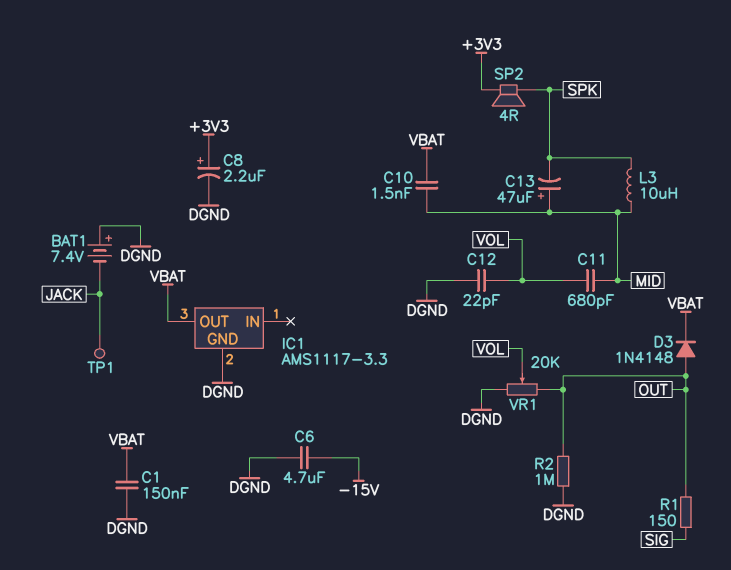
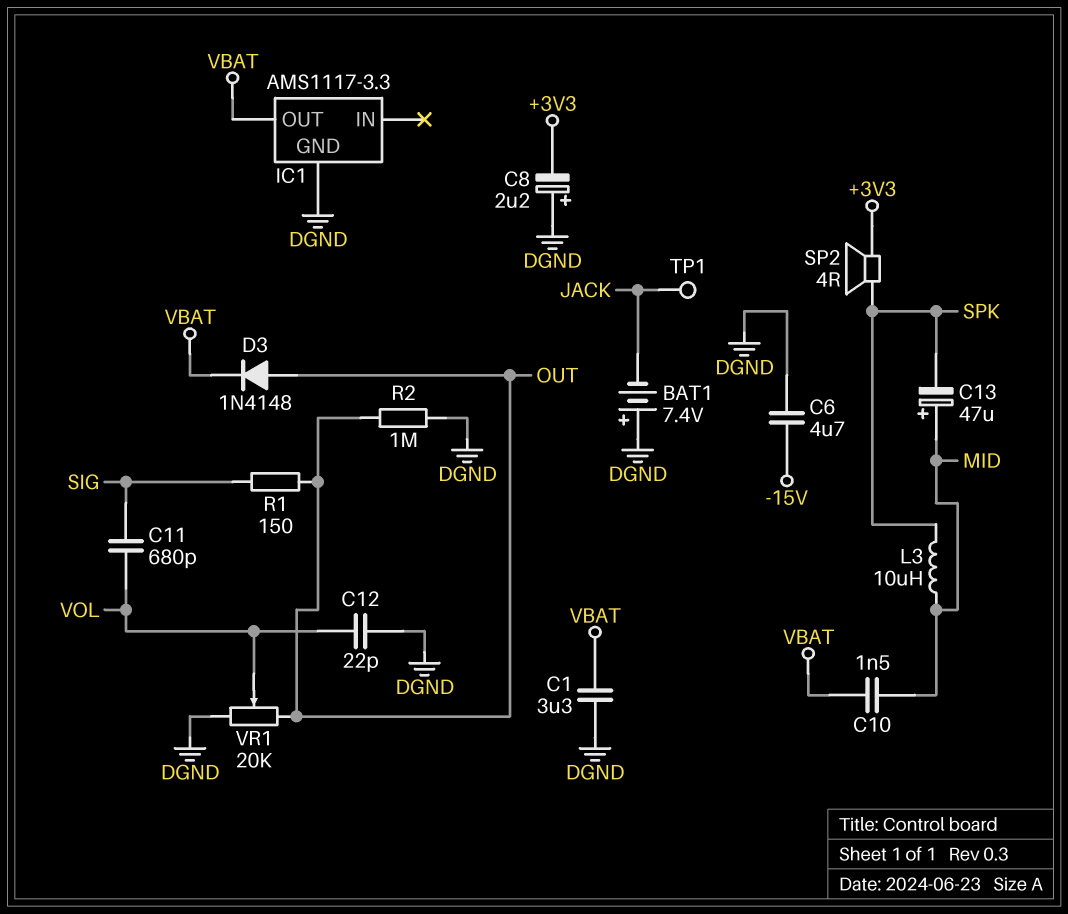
C1: 150nF (DGND, VBAT) -> 3.3uF (DGND, VBAT)
C8: 2.2uF (plus +3V3, minus DGND) -> 2.2uF (plus DGND, minus +3V3)
C11: 680pF (MID, VOL) -> 680pF (SIG, VOL)

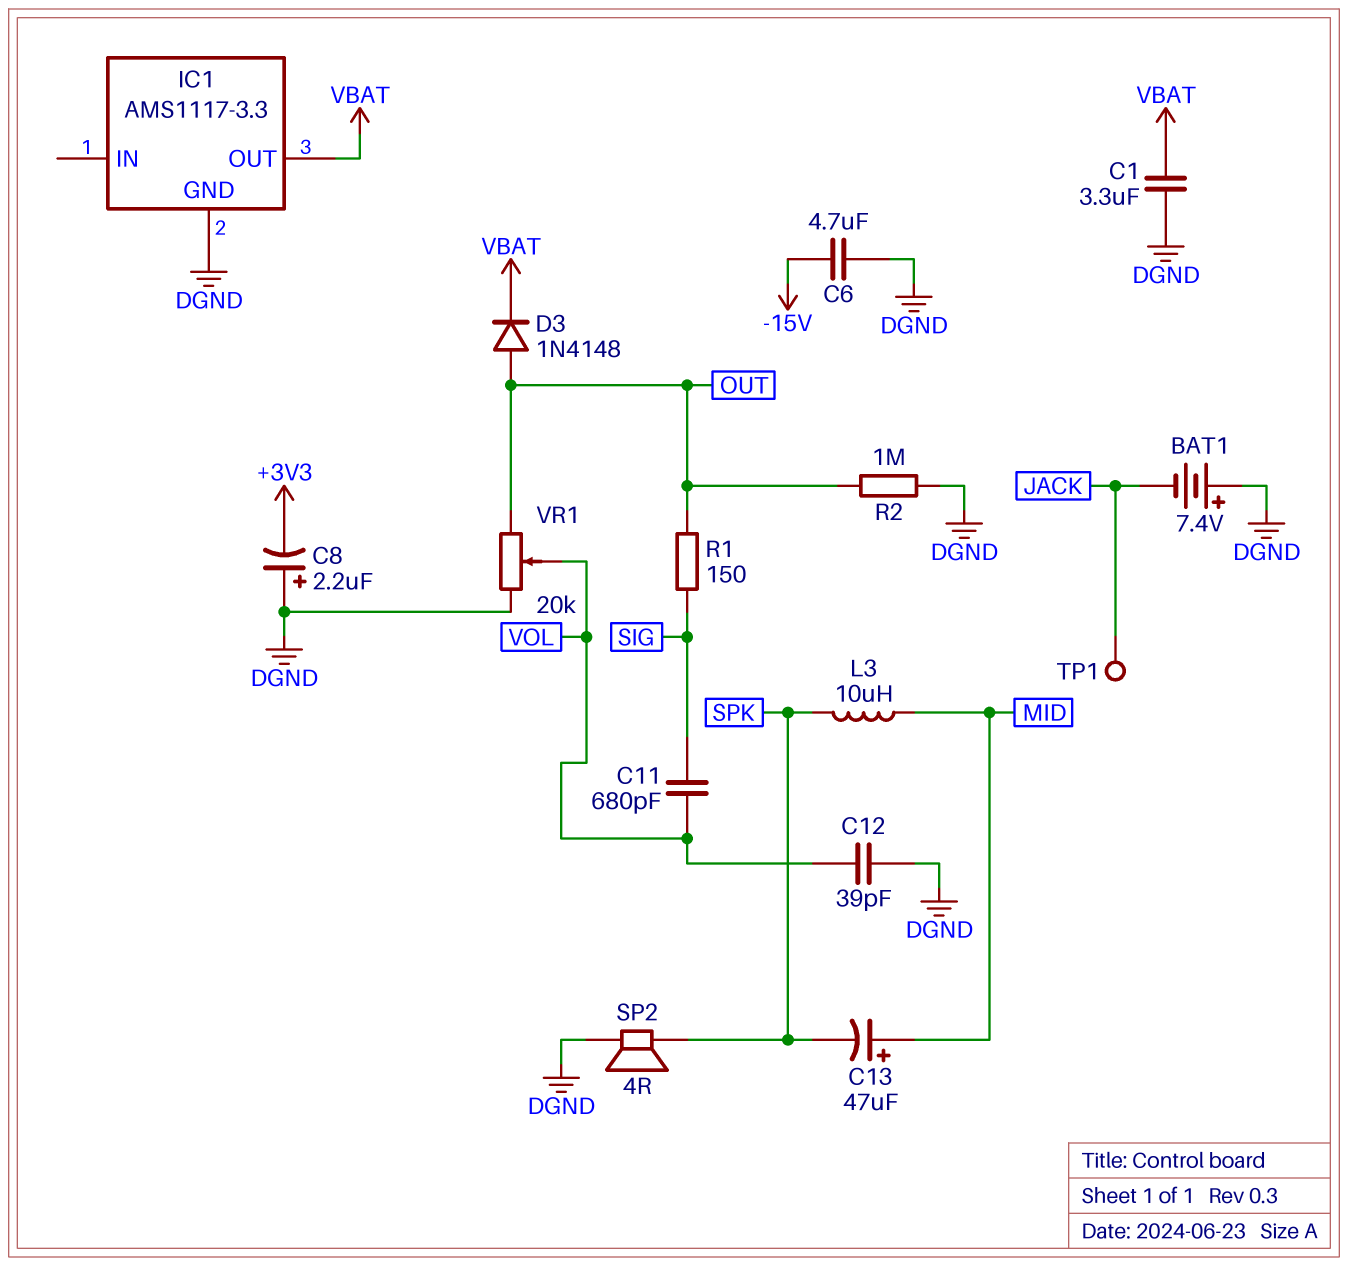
C10: 1.5nF (MID, VBAT) -> none
C12: 22pF (DGND, VOL) -> 39pF (DGND, VOL)
SP2: speaker 4R (+3V3, SPK) -> speaker 4R (DGND, SPK)

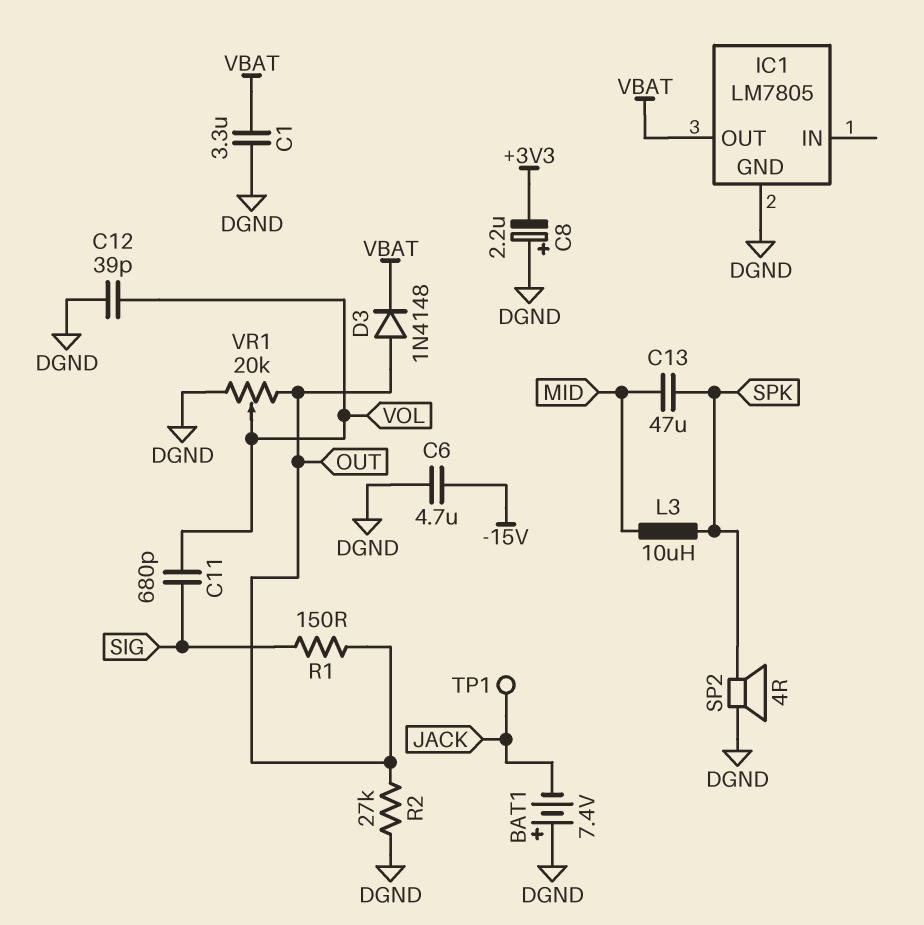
C13: 47uF (plus MID, minus SPK) -> 47uF (MID, SPK)
IC1: AMS1117-3.3 -> LM7805
R2: 1M (DGND, OUT) -> 27k (DGND, OUT)

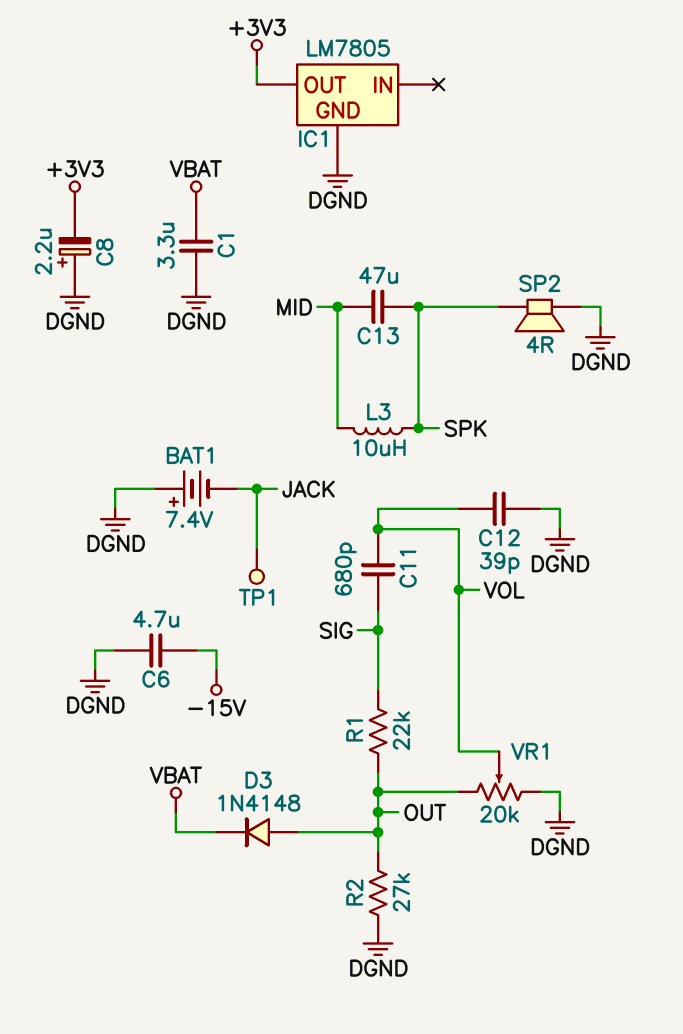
IC1 pin OUT: VBAT -> +3V3
R1: 150 (OUT, SIG) -> 22k (OUT, SIG)

